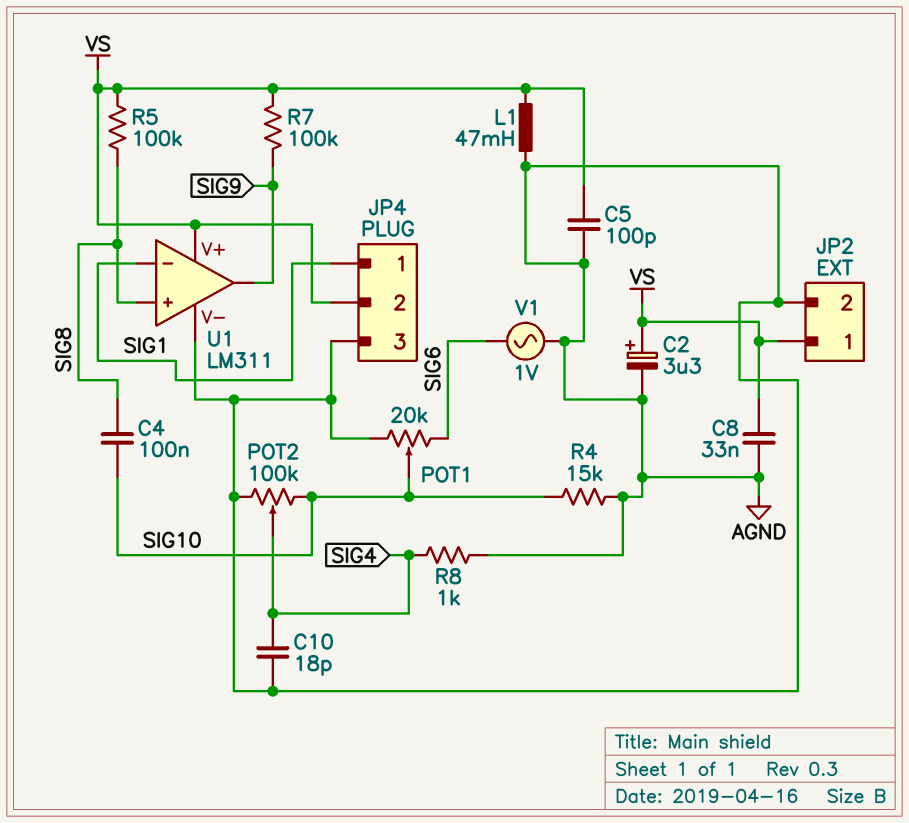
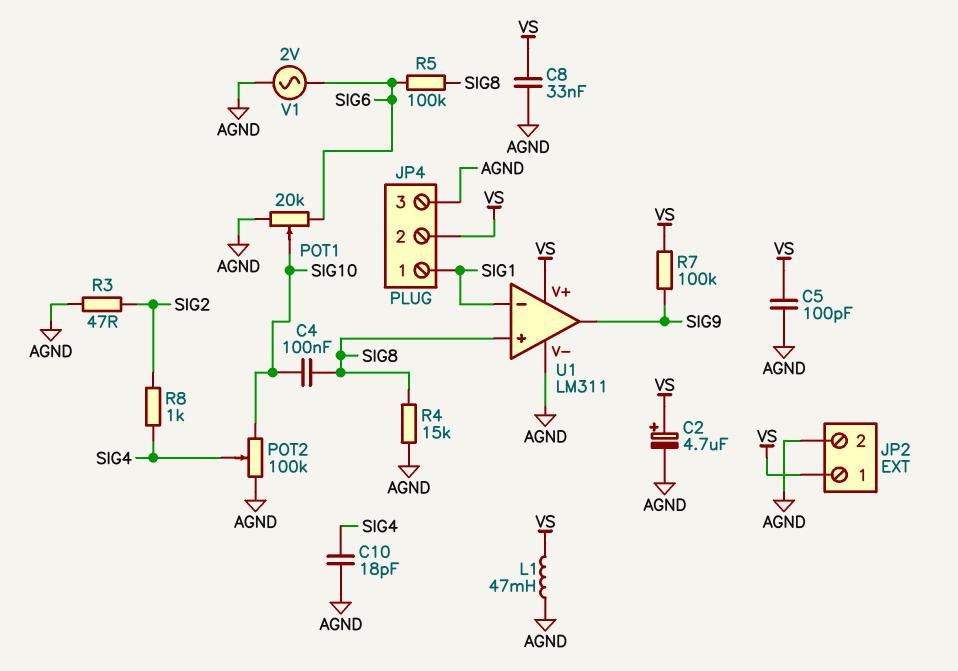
C2: 3.3uF (plus VS, minus AGND) -> 4.7uF (plus VS, minus AGND)
R3: none -> 47 (AGND, SIG2)
R4: 15k (AGND, SIG10) -> 15k (AGND, SIG8)
R5: 100k (SIG8, VS) -> 100k (SIG6, SIG8)
R8: 1k (AGND, SIG4) -> 1k (SIG2, SIG4)
V1: AC 1V (AGND, SIG6) -> AC 2V (AGND, SIG6)

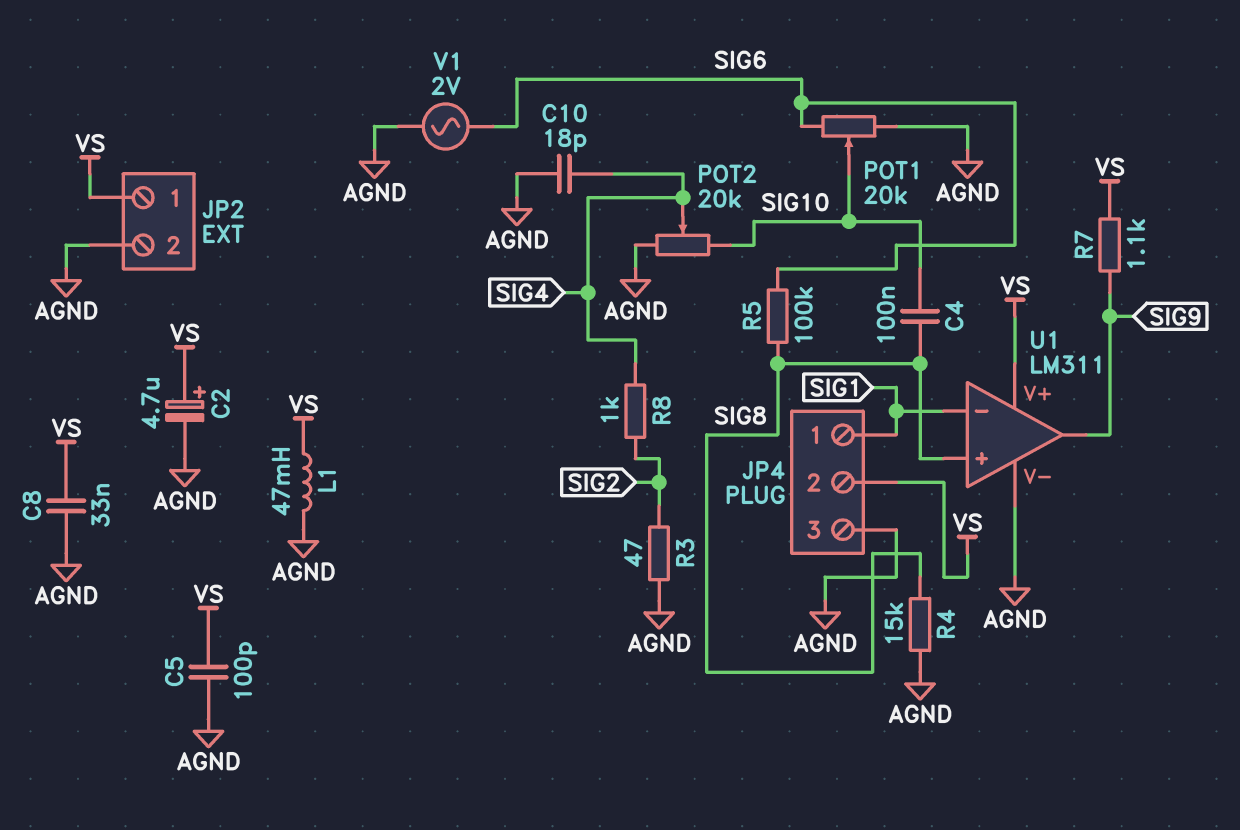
POT2: 100k (AGND, SIG10, wiper SIG4) -> 20k (AGND, SIG10, wiper SIG4)
R7: 100k (SIG9, VS) -> 1.1k (SIG9, VS)

